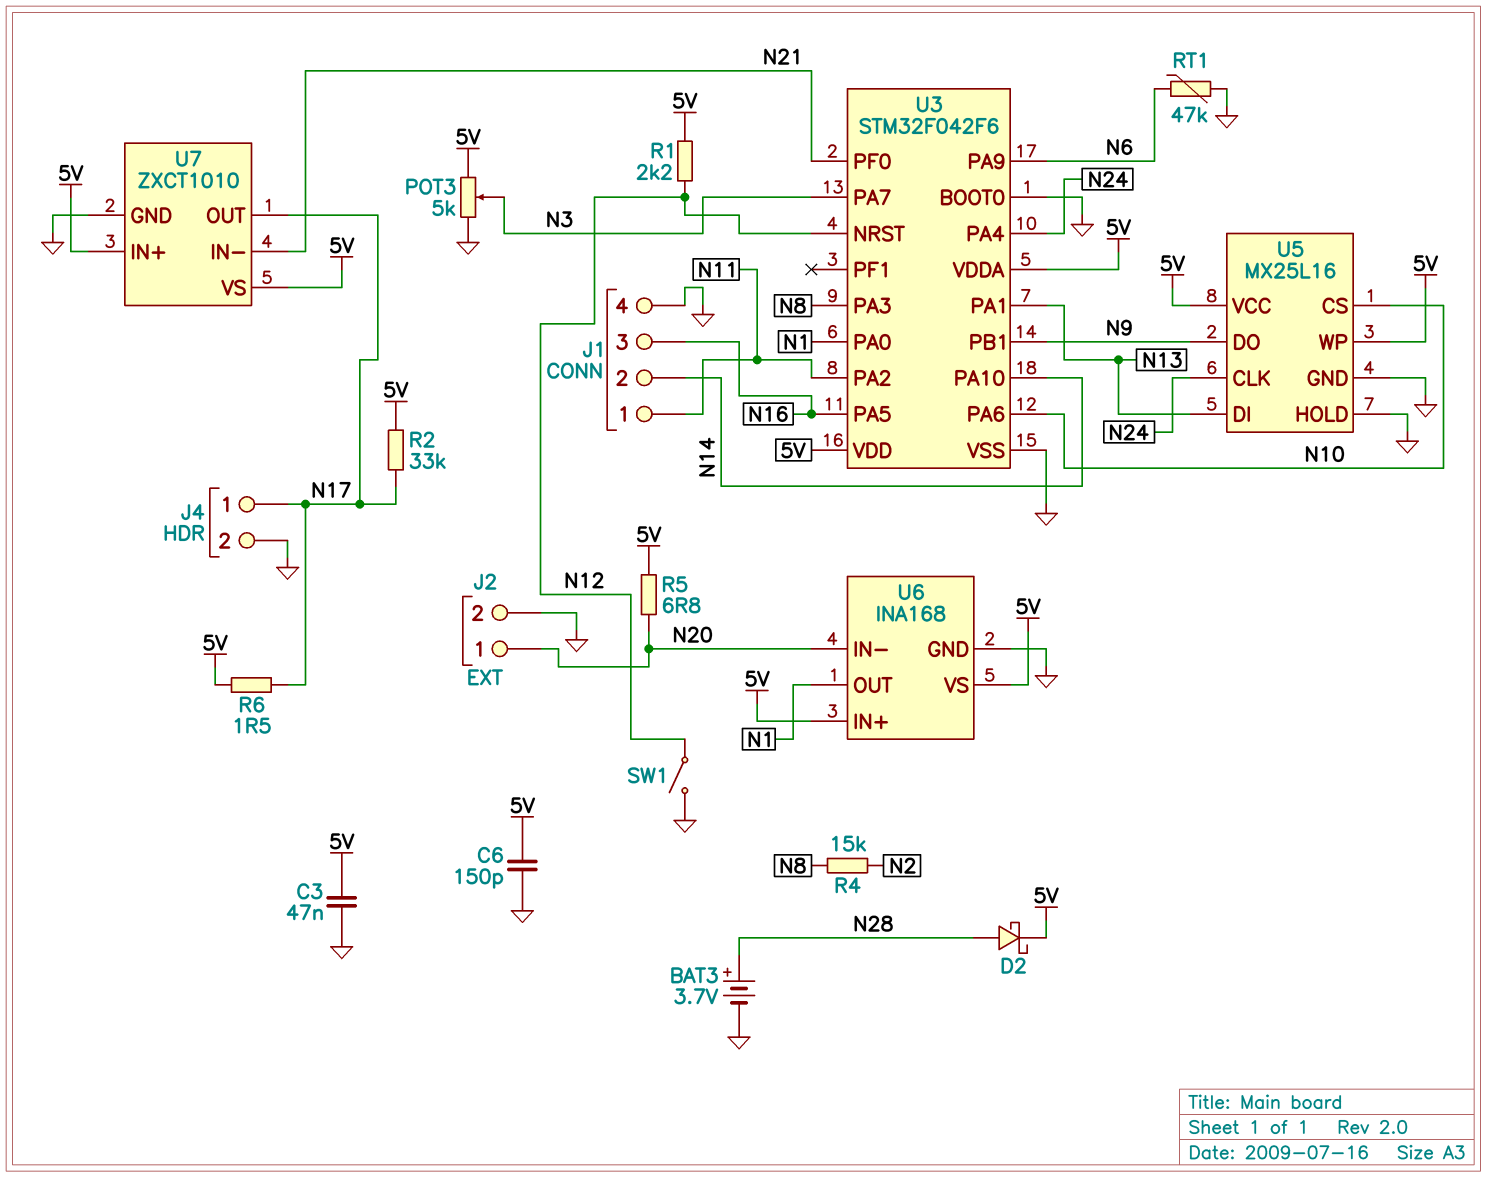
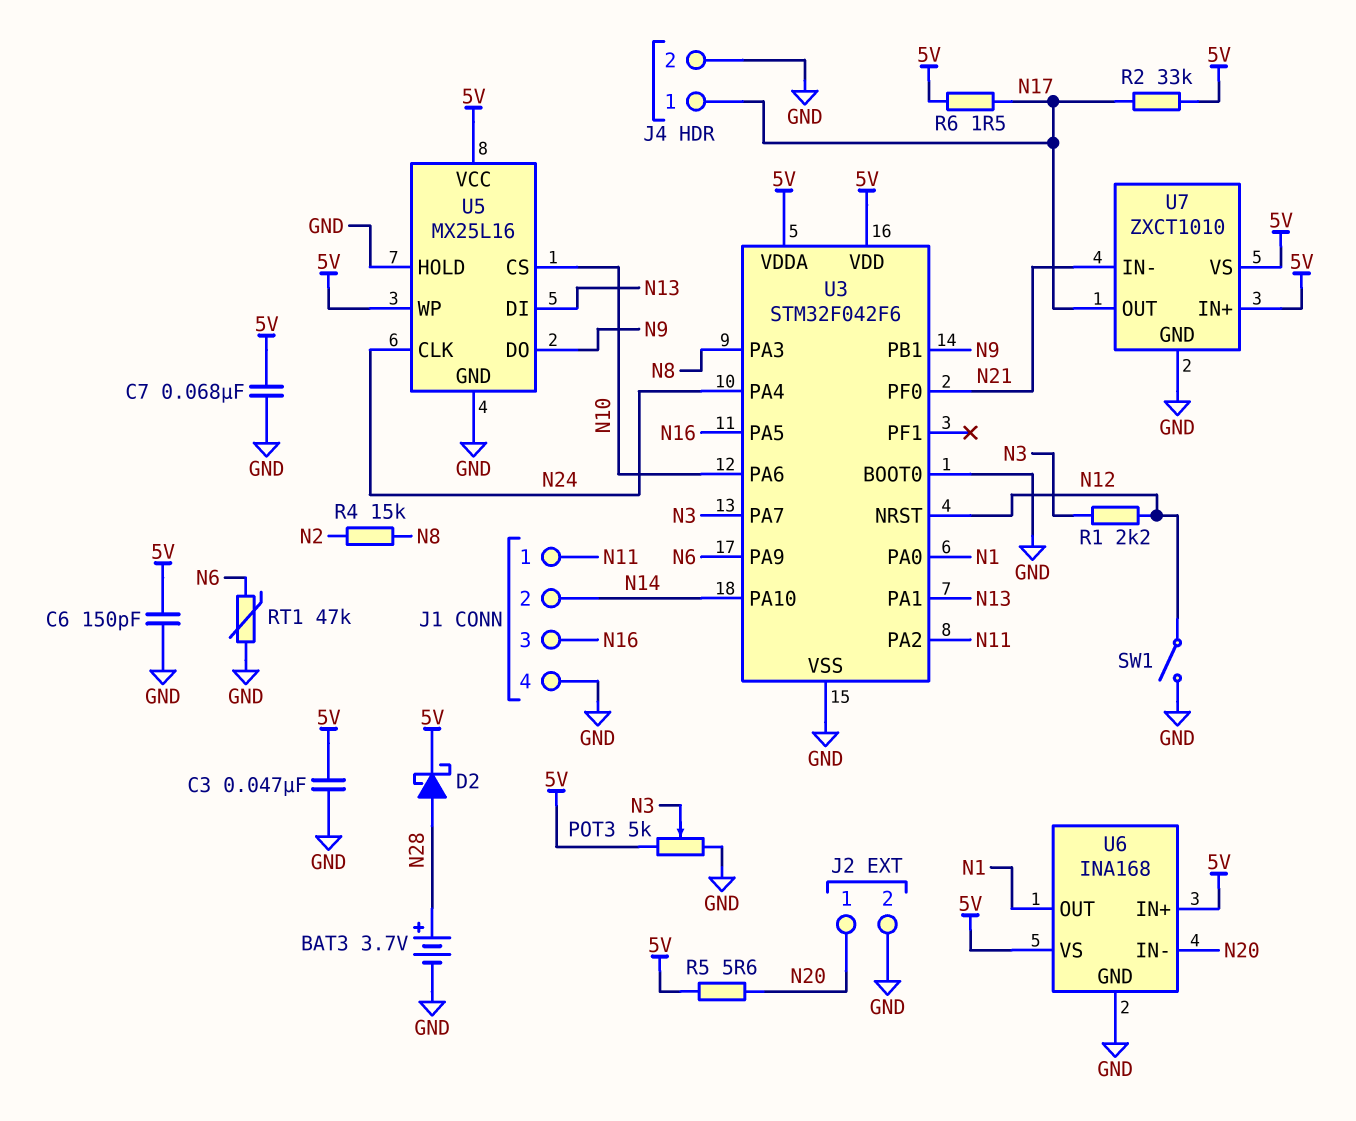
C7: none -> 68nF (5V, GND)
R1: 2.2k (5V, N12) -> 2.2k (N3, N12)
R5: 6.8 (5V, N20) -> 5.6 (5V, N20)

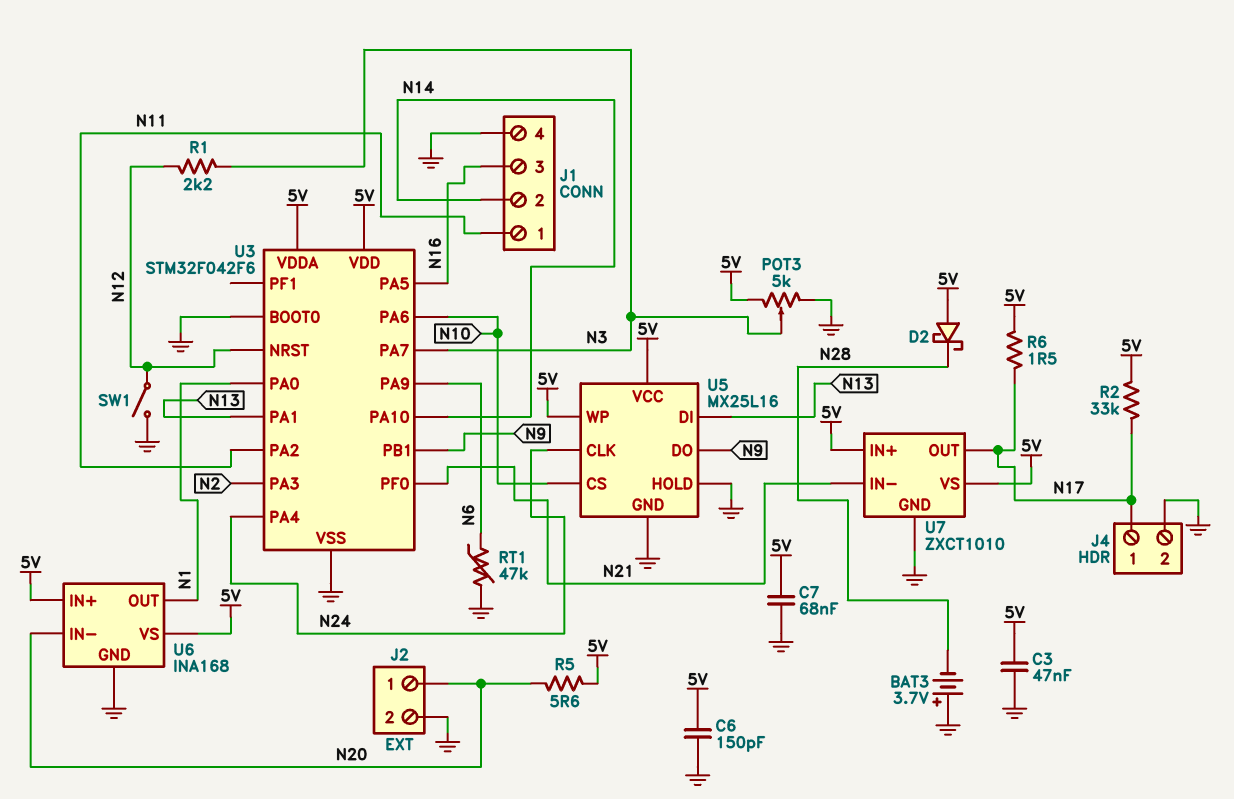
BAT3: 3.7V (plus N28, minus GND) -> 3.7V (plus GND, minus N28)
D2: schottky (A N28, K 5V) -> schottky (A 5V, K N28)
R4: 15k (N2, N8) -> none
U3 pin PA3: N8 -> N2

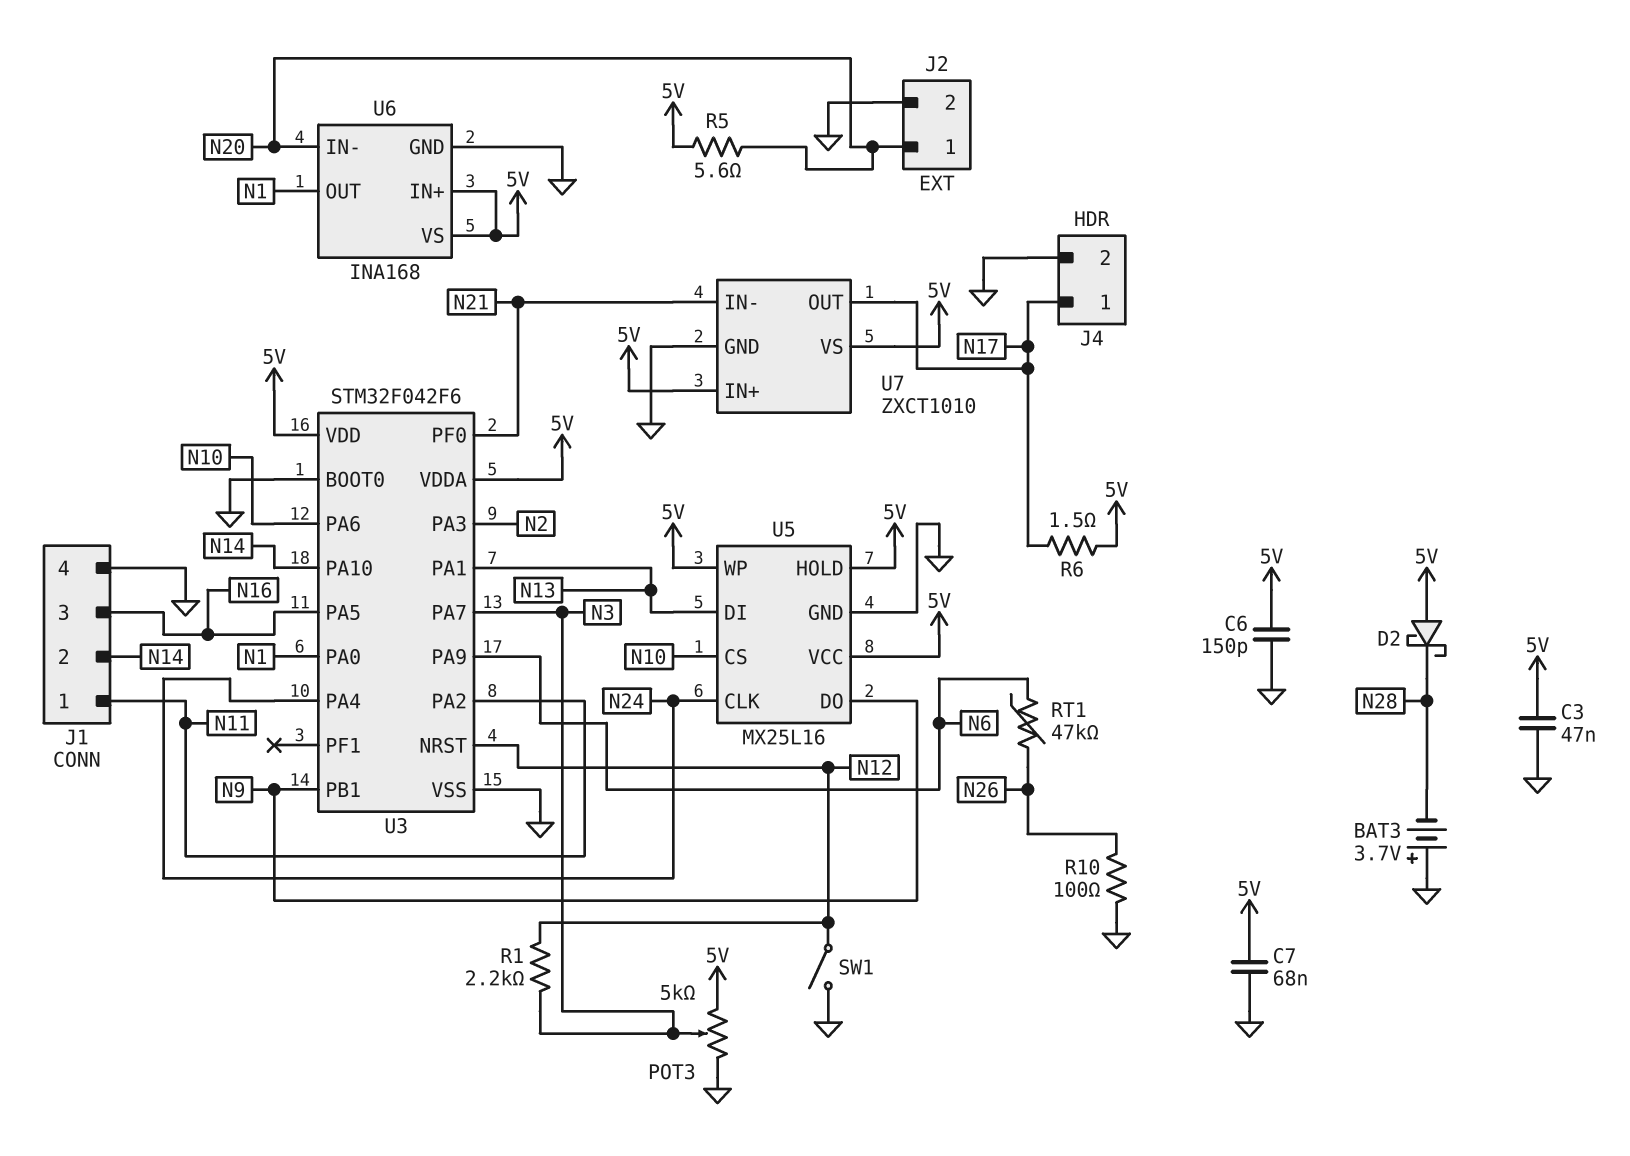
R2: 33k (5V, N17) -> none
R10: none -> 100 (GND, N26)
RT1: 47k (GND, N6) -> 47k (N6, N26)
U5 pin HOLD: GND -> 5V

